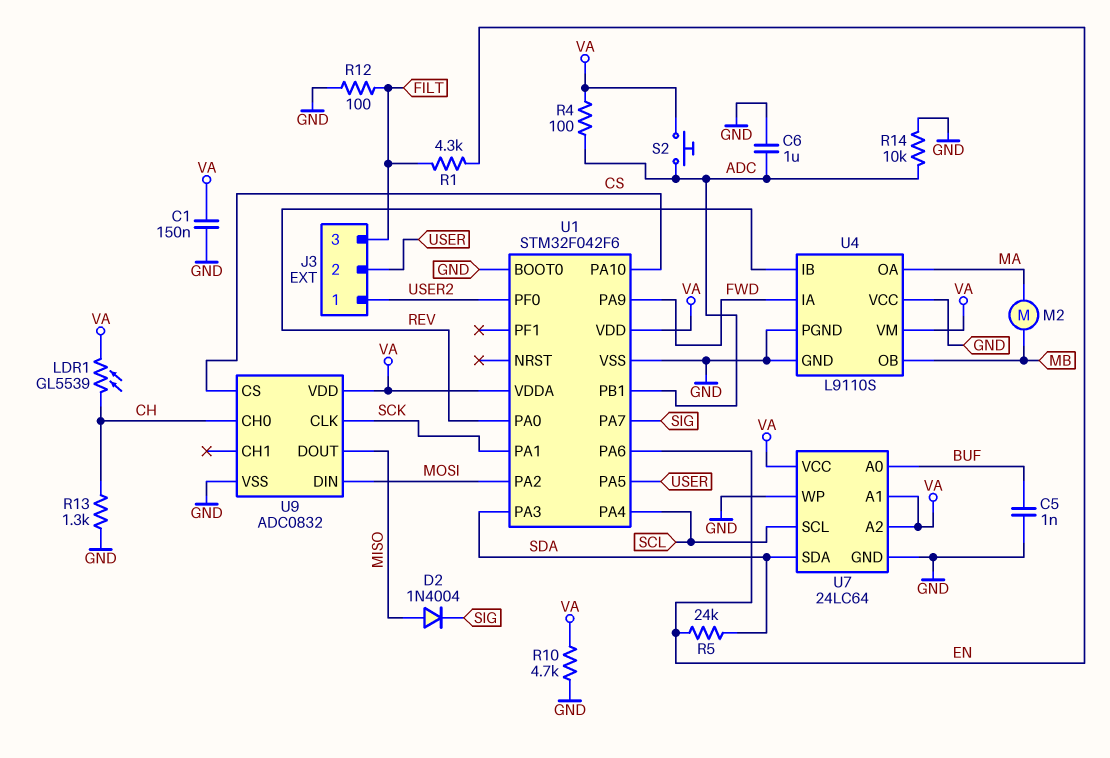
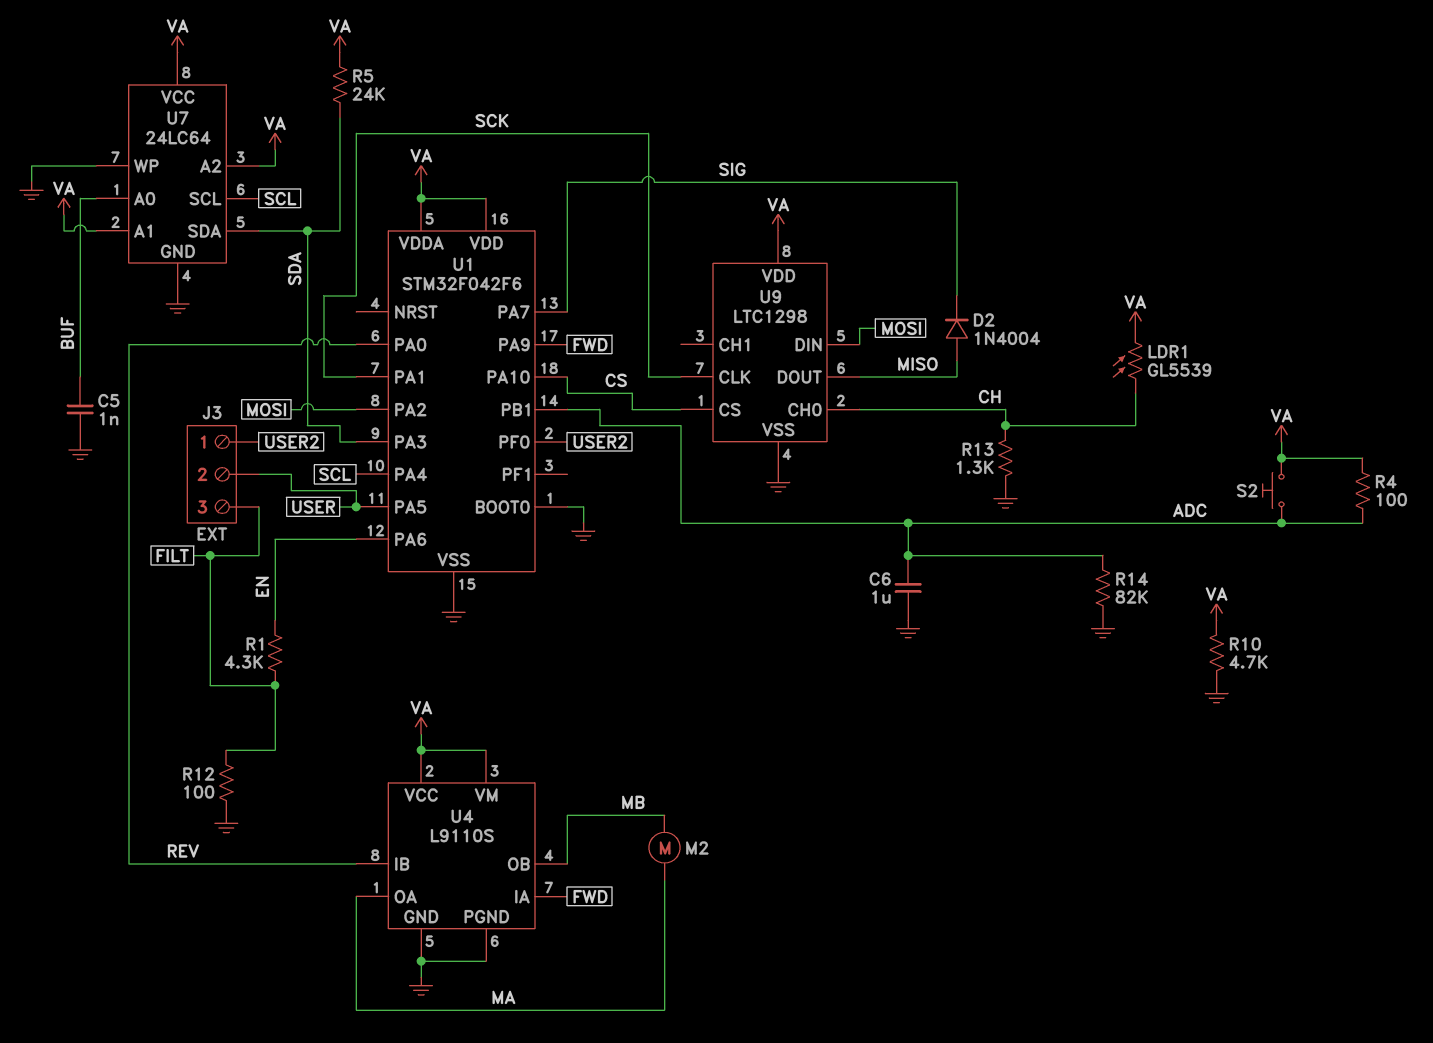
C1: 150nF (GND, VA) -> none
R5: 24k (EN, SDA) -> 24k (SDA, VA)
R14: 10k (ADC, GND) -> 82k (ADC, GND)
U4 pin VCC: GND -> VA
U9: ADC0832 -> LTC1298

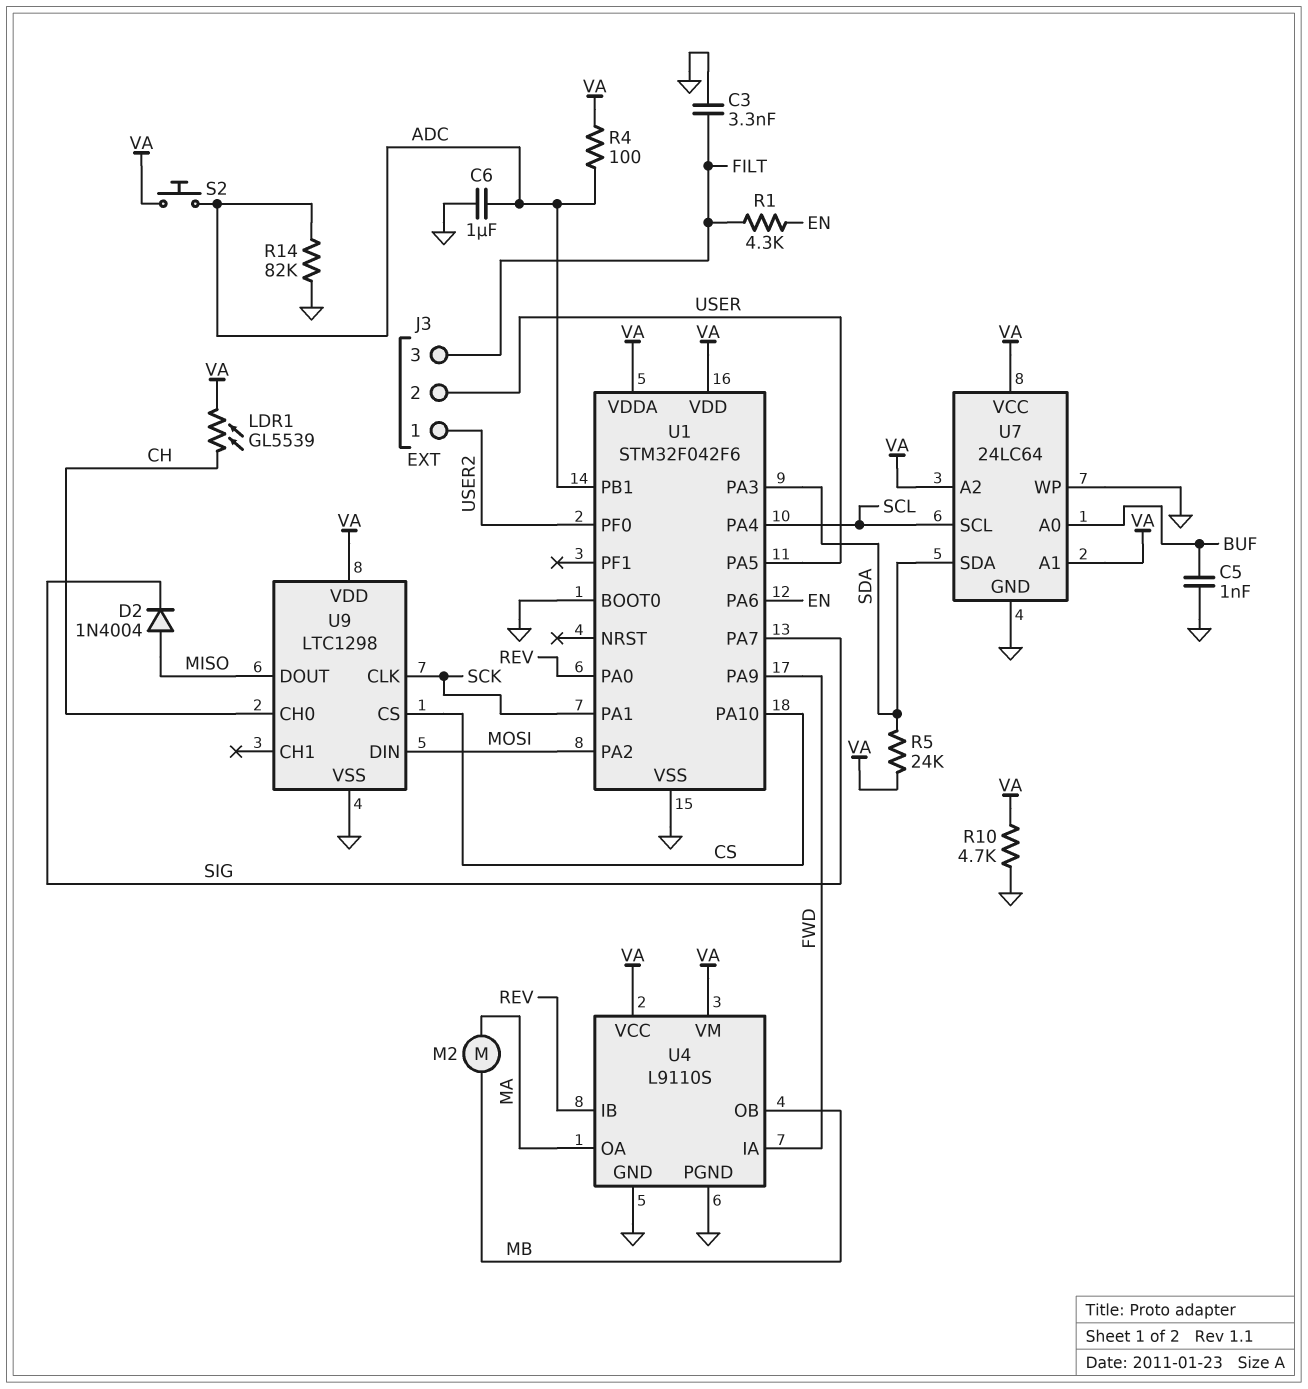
C3: none -> 3.3nF (FILT, GND)
R12: 100 (FILT, GND) -> none
R13: 1.3k (CH, GND) -> none

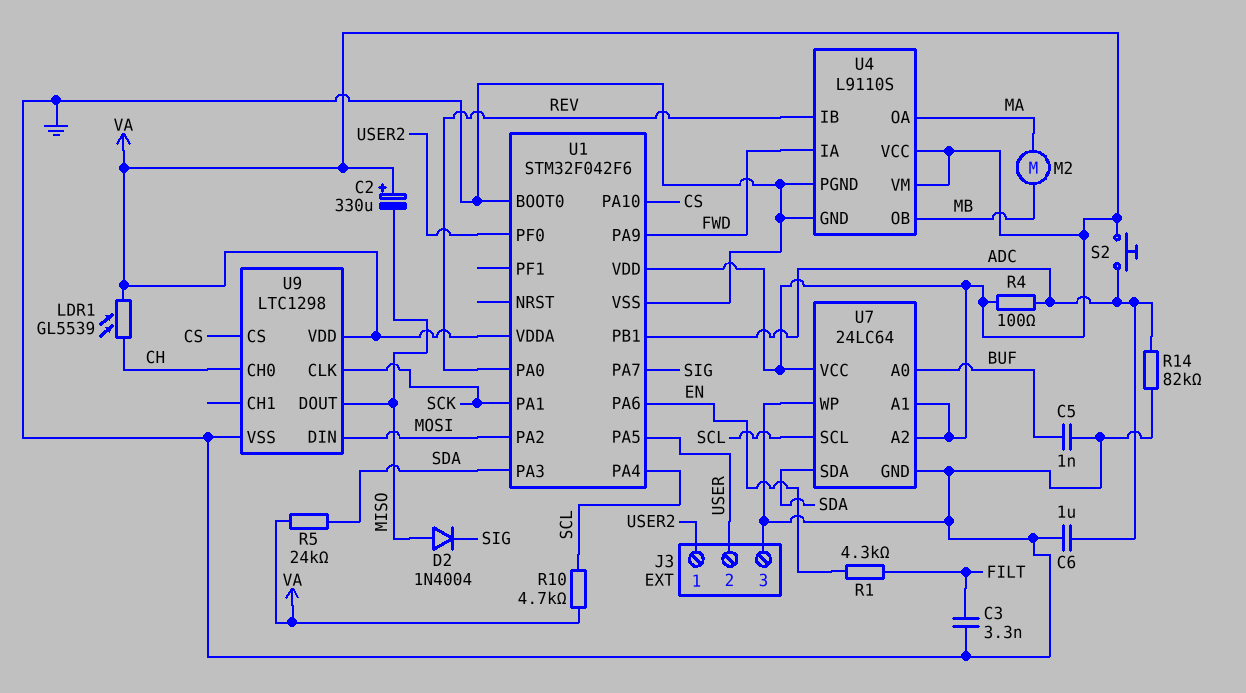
C2: none -> 330uF (plus VA, minus MISO)
J3 pin 3: FILT -> GND
R10: 4.7k (GND, VA) -> 4.7k (SCL, VA)

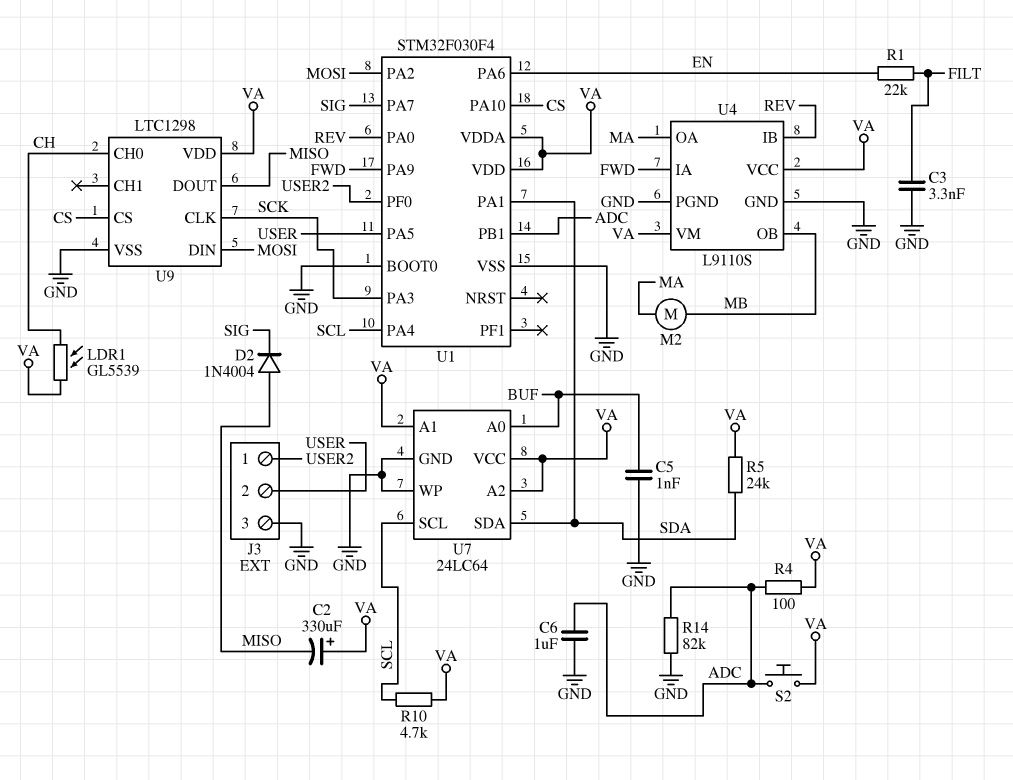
R1: 4.3k (EN, FILT) -> 22k (EN, FILT)
U1: STM32F042F6 -> STM32F030F4
U1 pin PA1: SCK -> SDA
U1 pin PA3: SDA -> SCK

